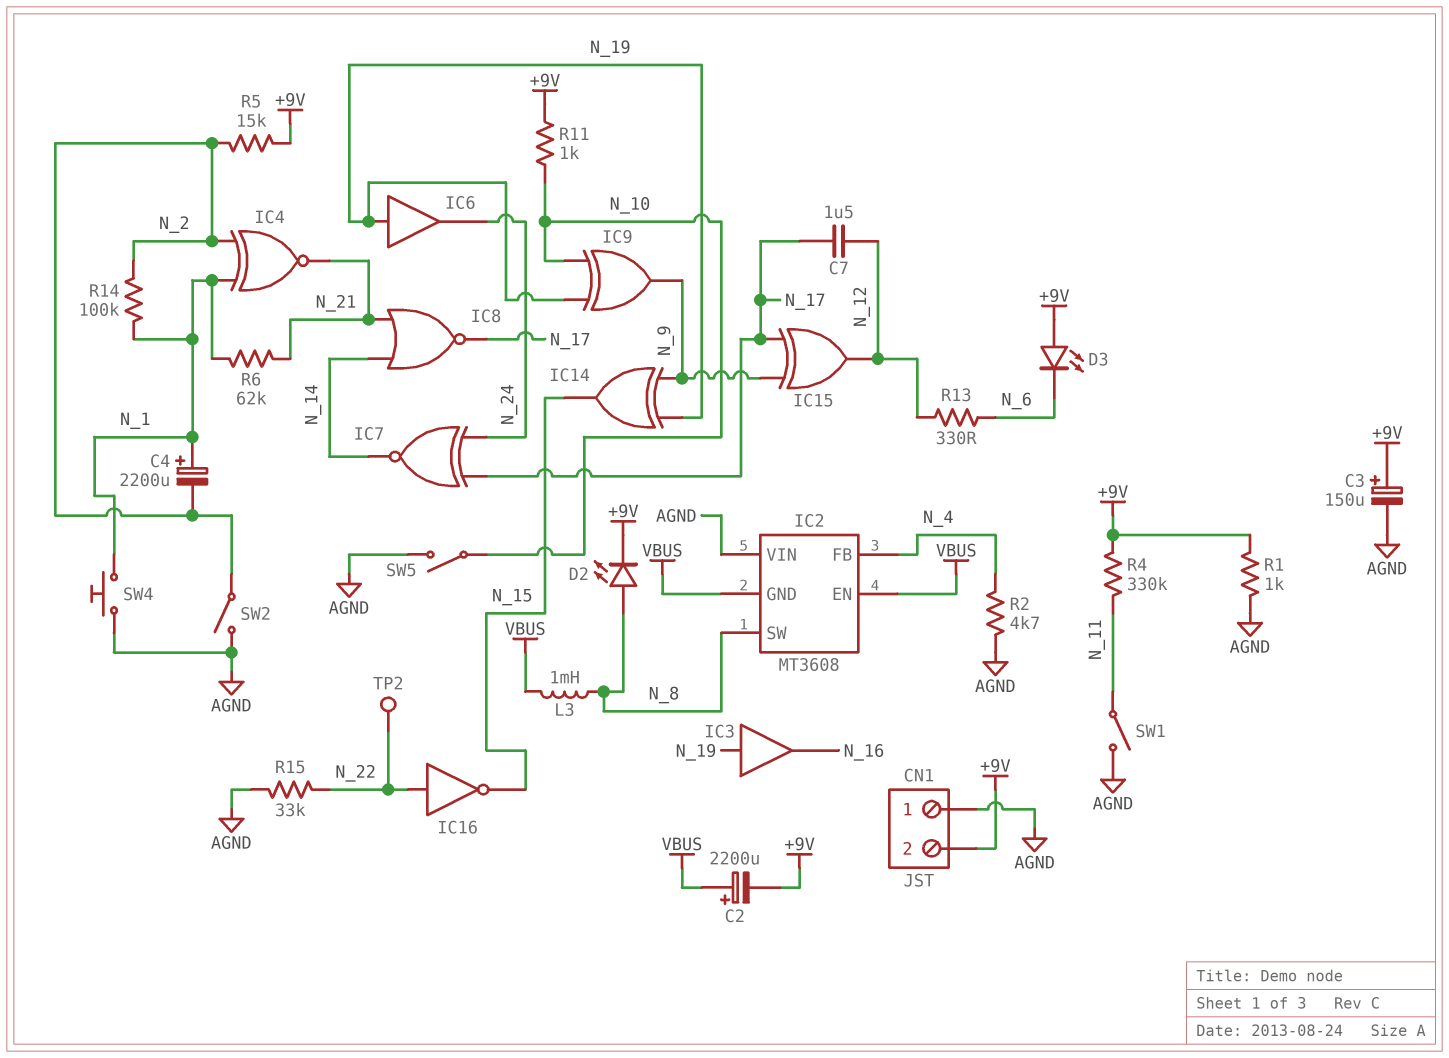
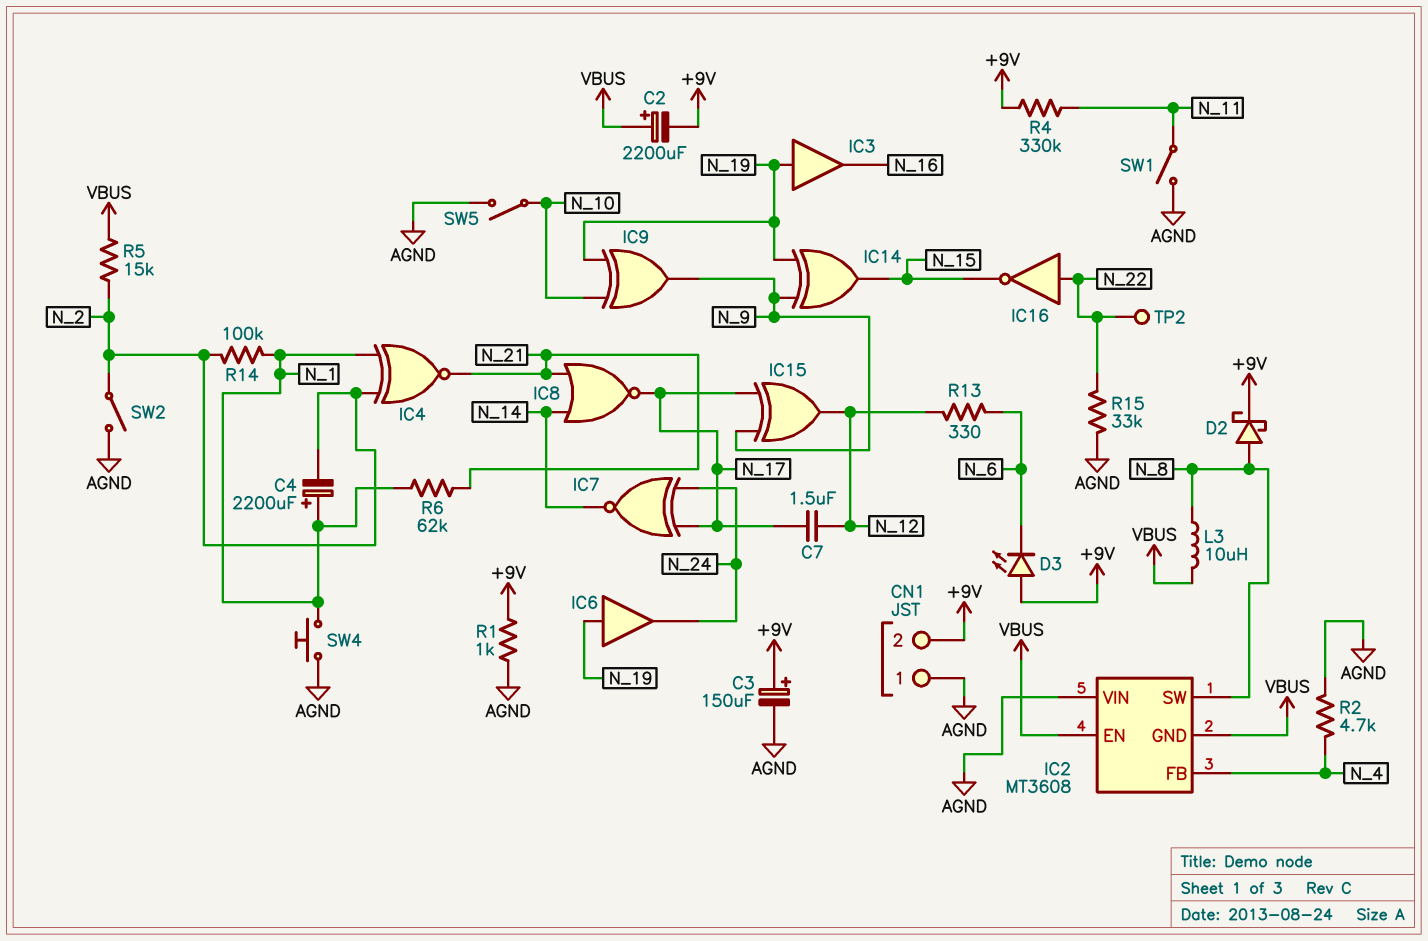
D2: LED (A N_8, K +9V) -> schottky (A N_8, K +9V)
L3: 1mH (N_8, VBUS) -> 10uH (N_8, VBUS)
R5: 15k (+9V, N_2) -> 15k (N_2, VBUS)
R11: 1k (+9V, N_10) -> none

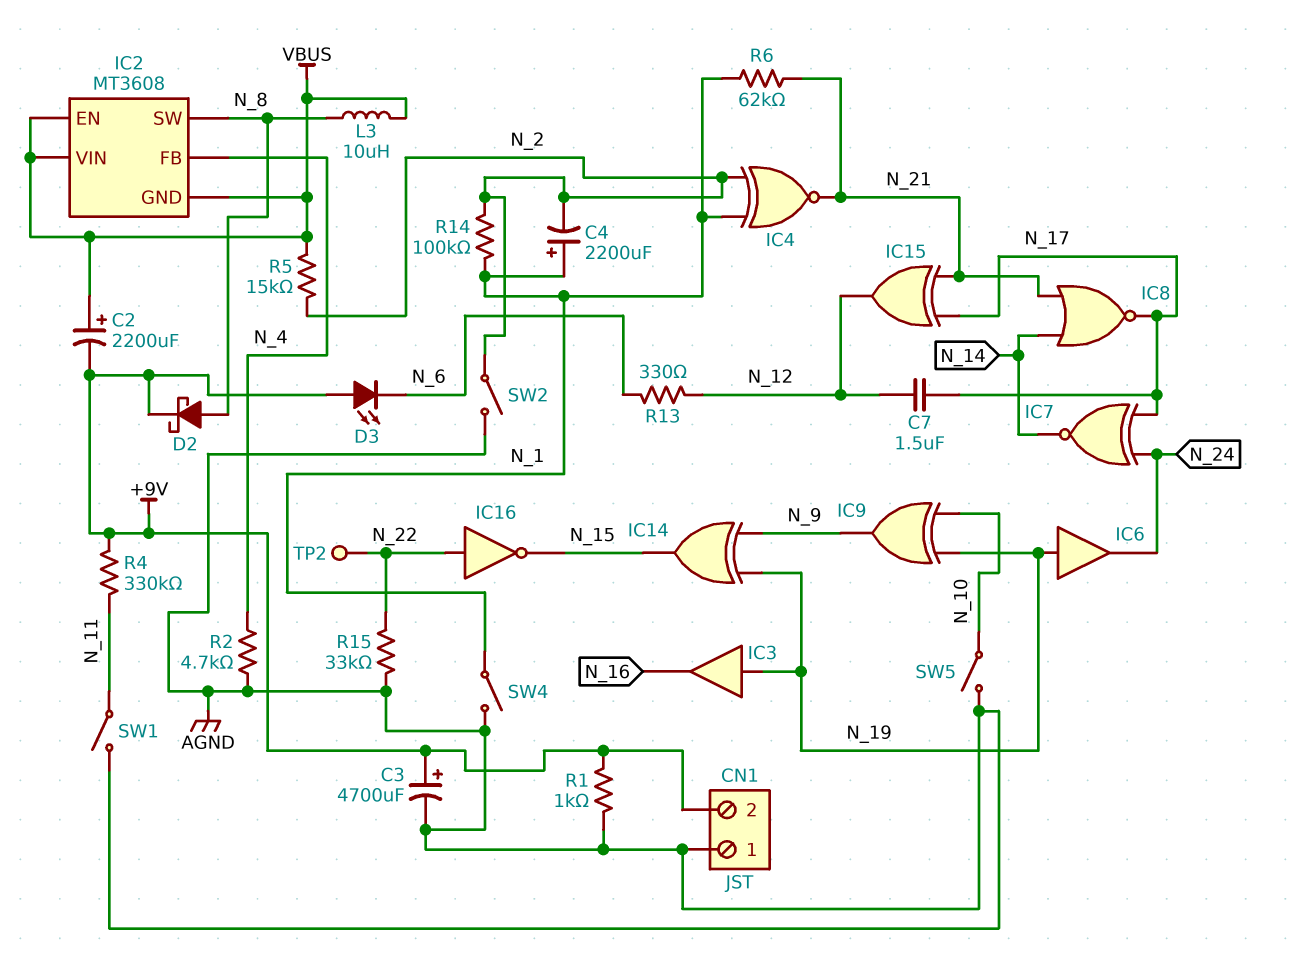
C3: 150uF (plus +9V, minus AGND) -> 4700uF (plus +9V, minus AGND)
IC2 pin VIN: AGND -> VBUS
IC15: XOR (in N_9, in N_17, out N_12) -> XOR (in N_17, in N_21, out N_12)
SW4: button (AGND, N_1) -> switch (AGND, N_1)

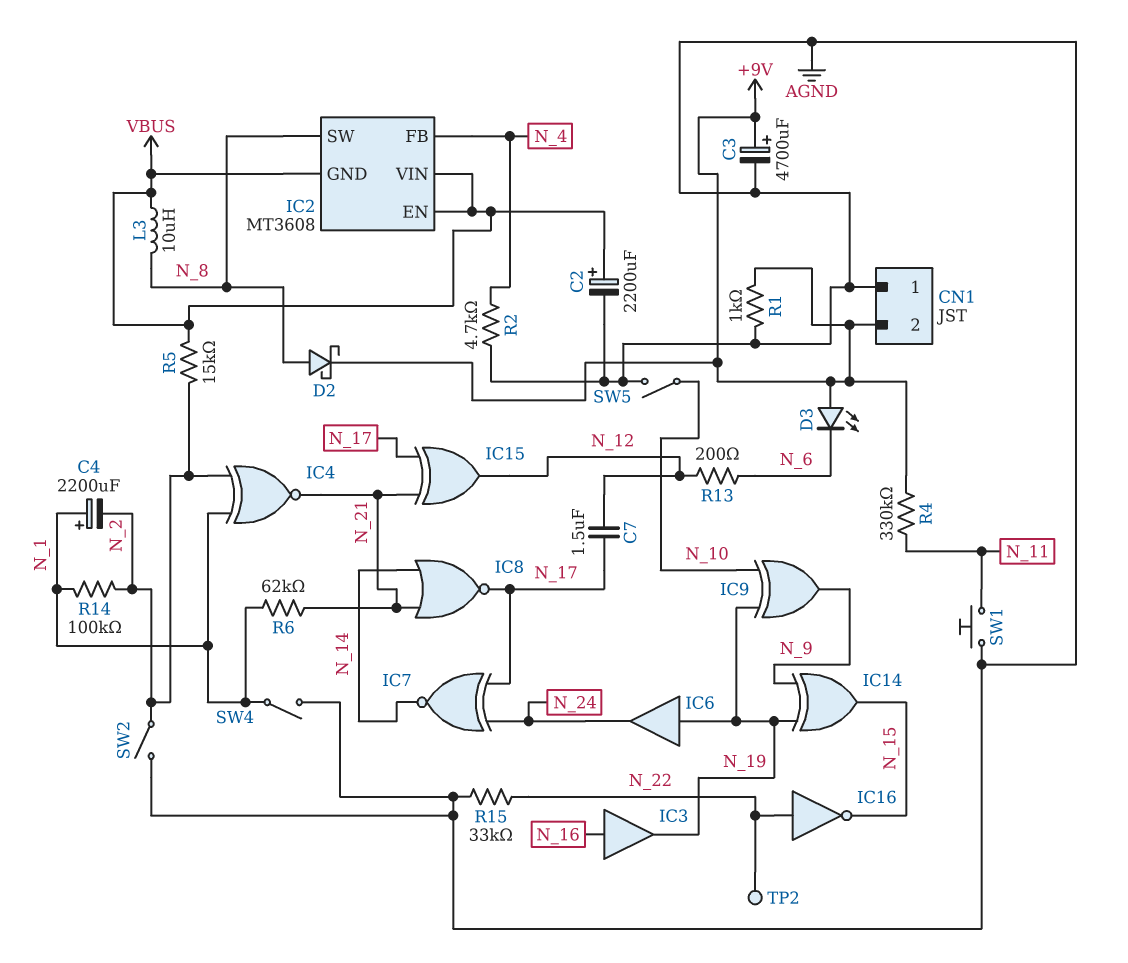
C2: 2200uF (plus VBUS, minus +9V) -> 2200uF (plus VBUS, minus AGND)
IC3: buffer (in N_19, out N_16) -> buffer (in N_16, out N_19)
R13: 330 (N_6, N_12) -> 200 (N_6, N_12)
SW1: switch (AGND, N_11) -> button (AGND, N_11)

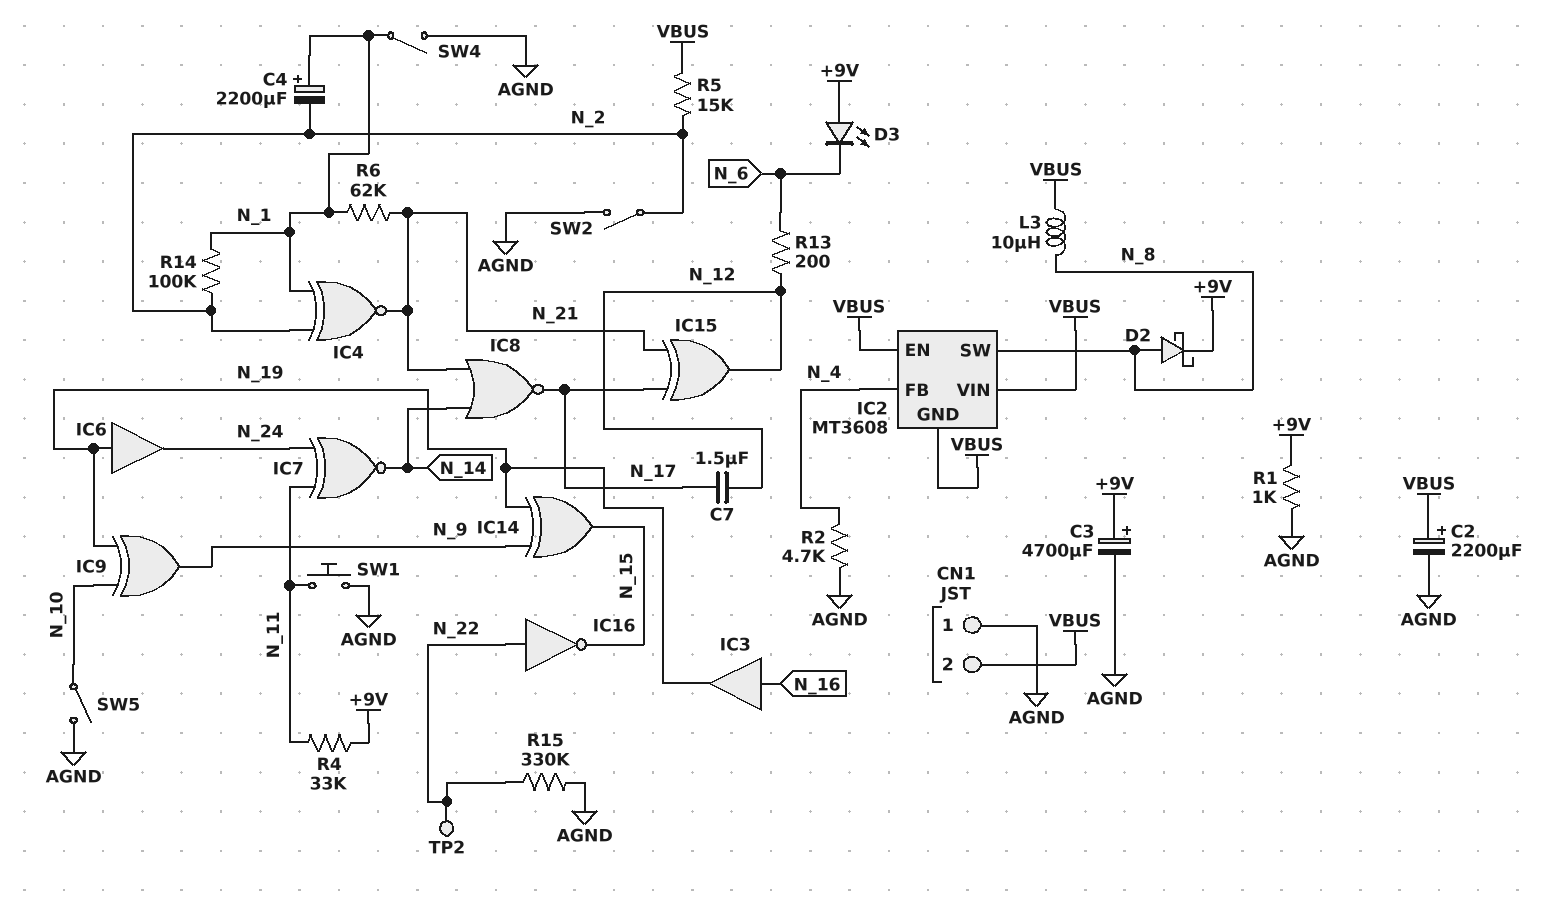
CN1 pin 2: +9V -> VBUS
IC7: XNOR (in N_17, in N_24, out N_14) -> XNOR (in N_11, in N_24, out N_14)
R4: 330k (+9V, N_11) -> 33k (+9V, N_11)
R15: 33k (AGND, N_22) -> 330k (AGND, N_22)

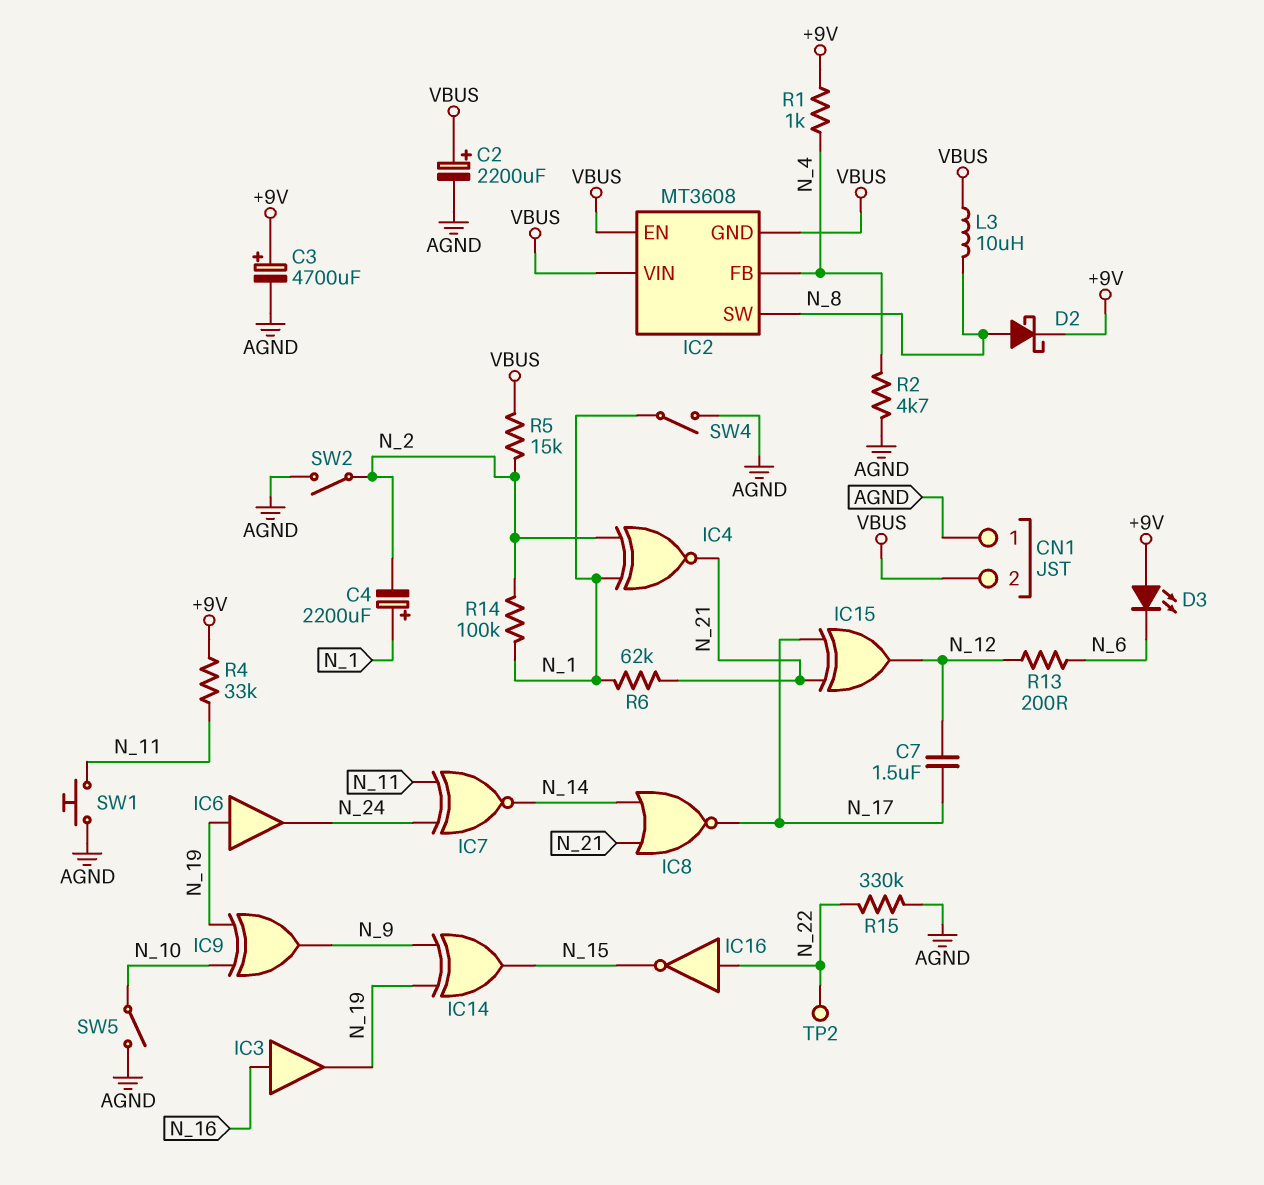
R1: 1k (+9V, AGND) -> 1k (+9V, N_4)

